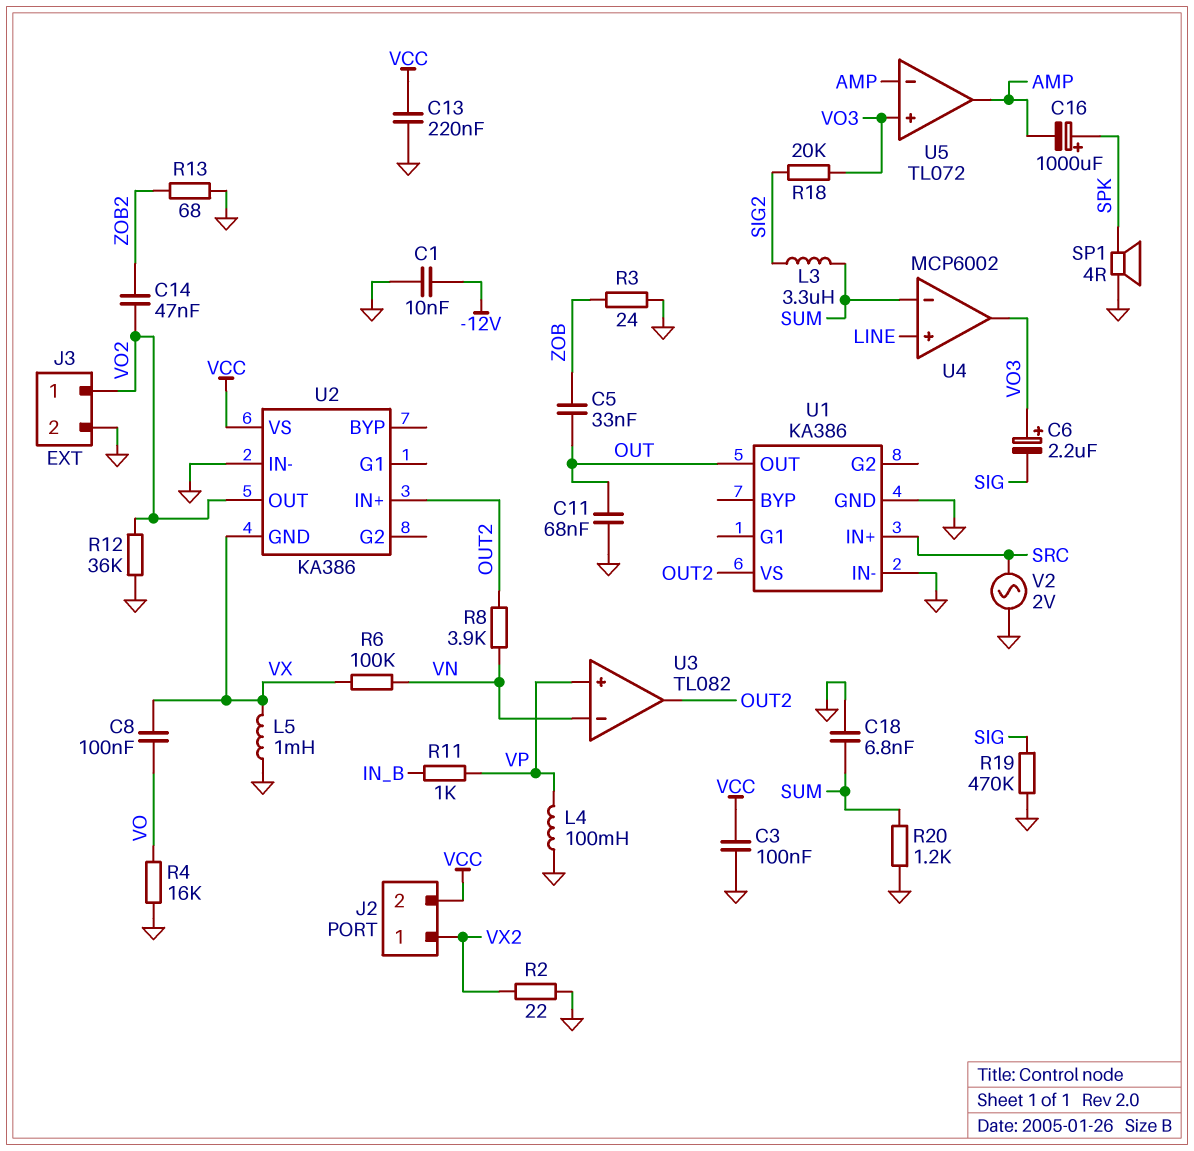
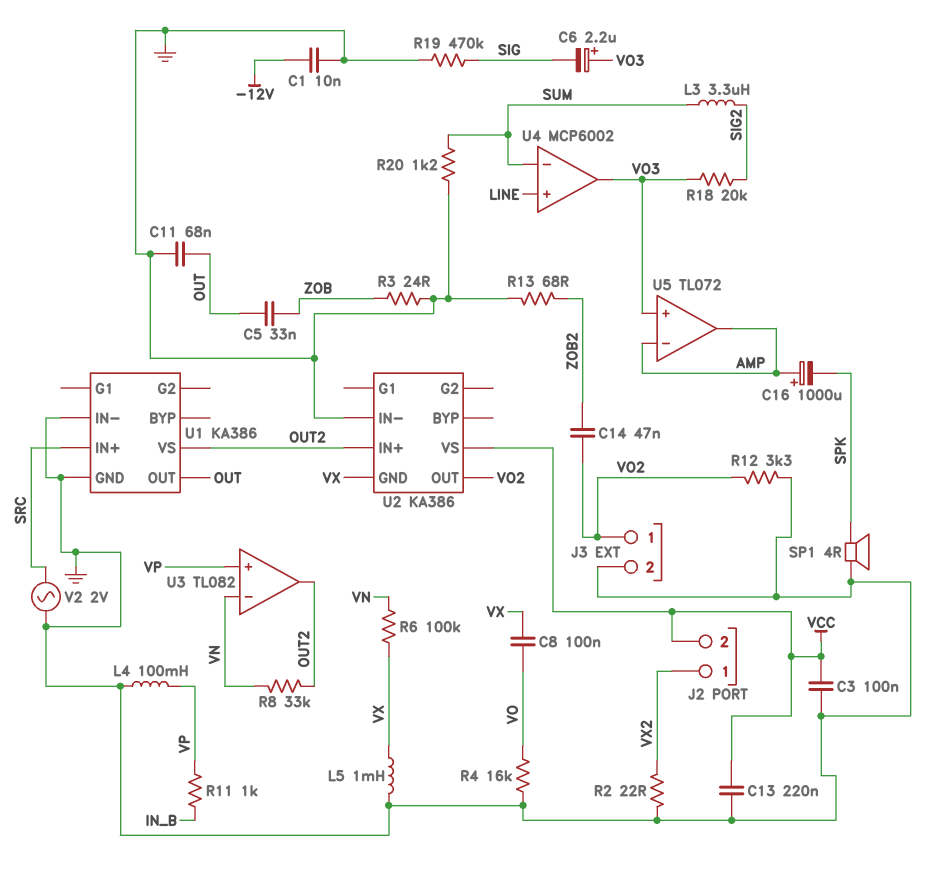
C16: 1000uF (plus SPK, minus AMP) -> 1000uF (plus AMP, minus SPK)
C18: 6.8nF (GND, SUM) -> none
R8: 3.9k (OUT2, VN) -> 33k (OUT2, VN)
R12: 36k (GND, VO2) -> 3.3k (GND, VO2)

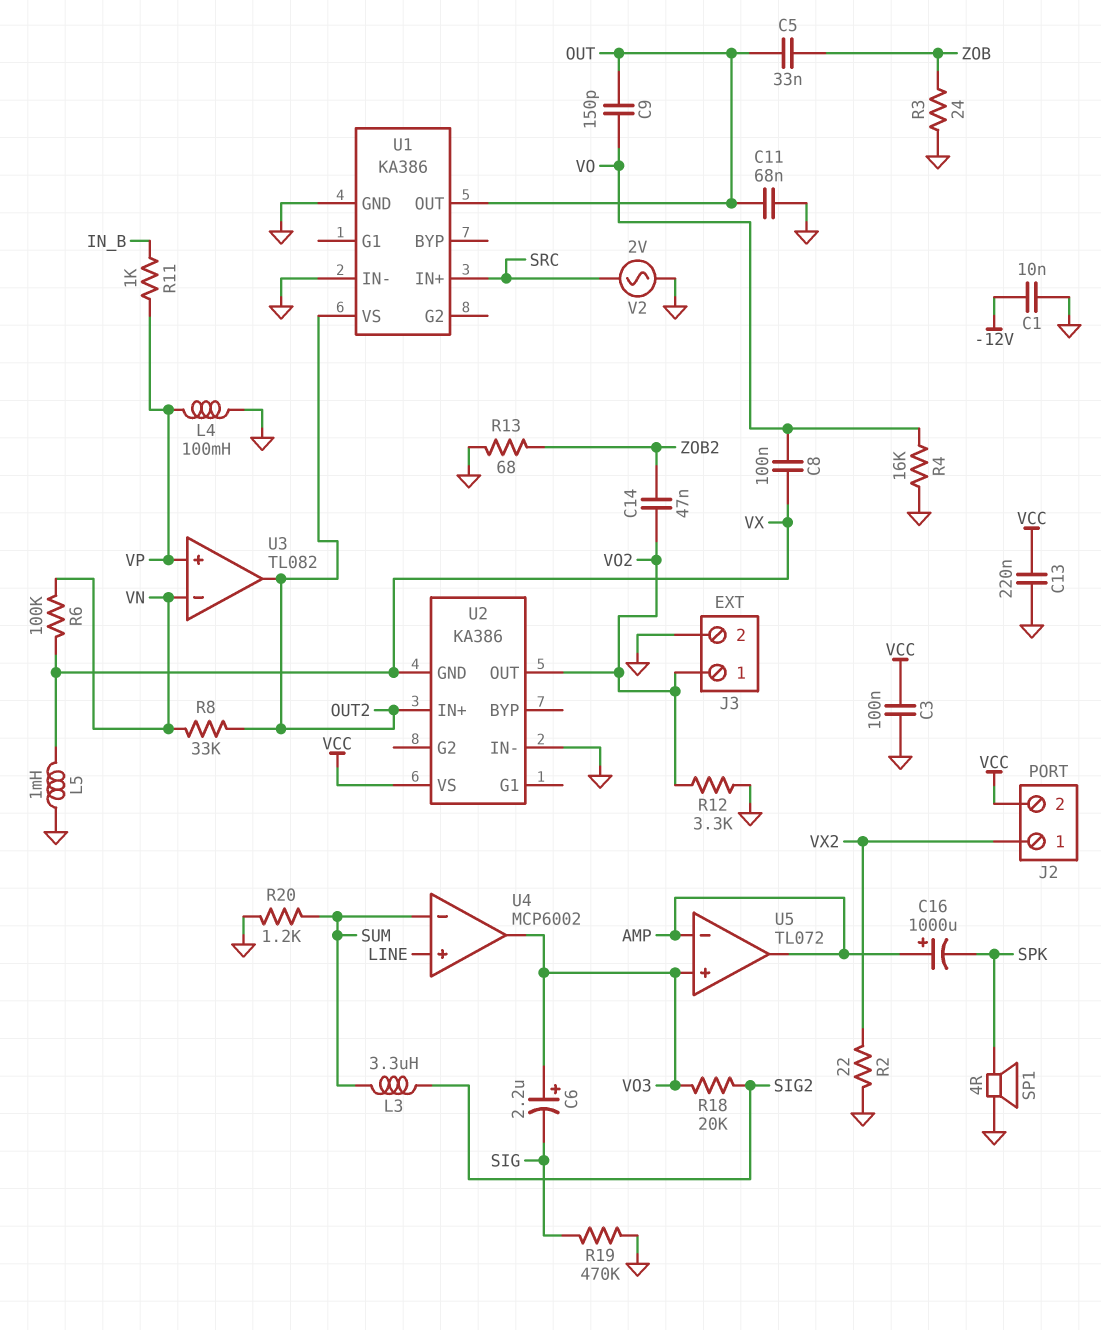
C9: none -> 150pF (OUT, VO)

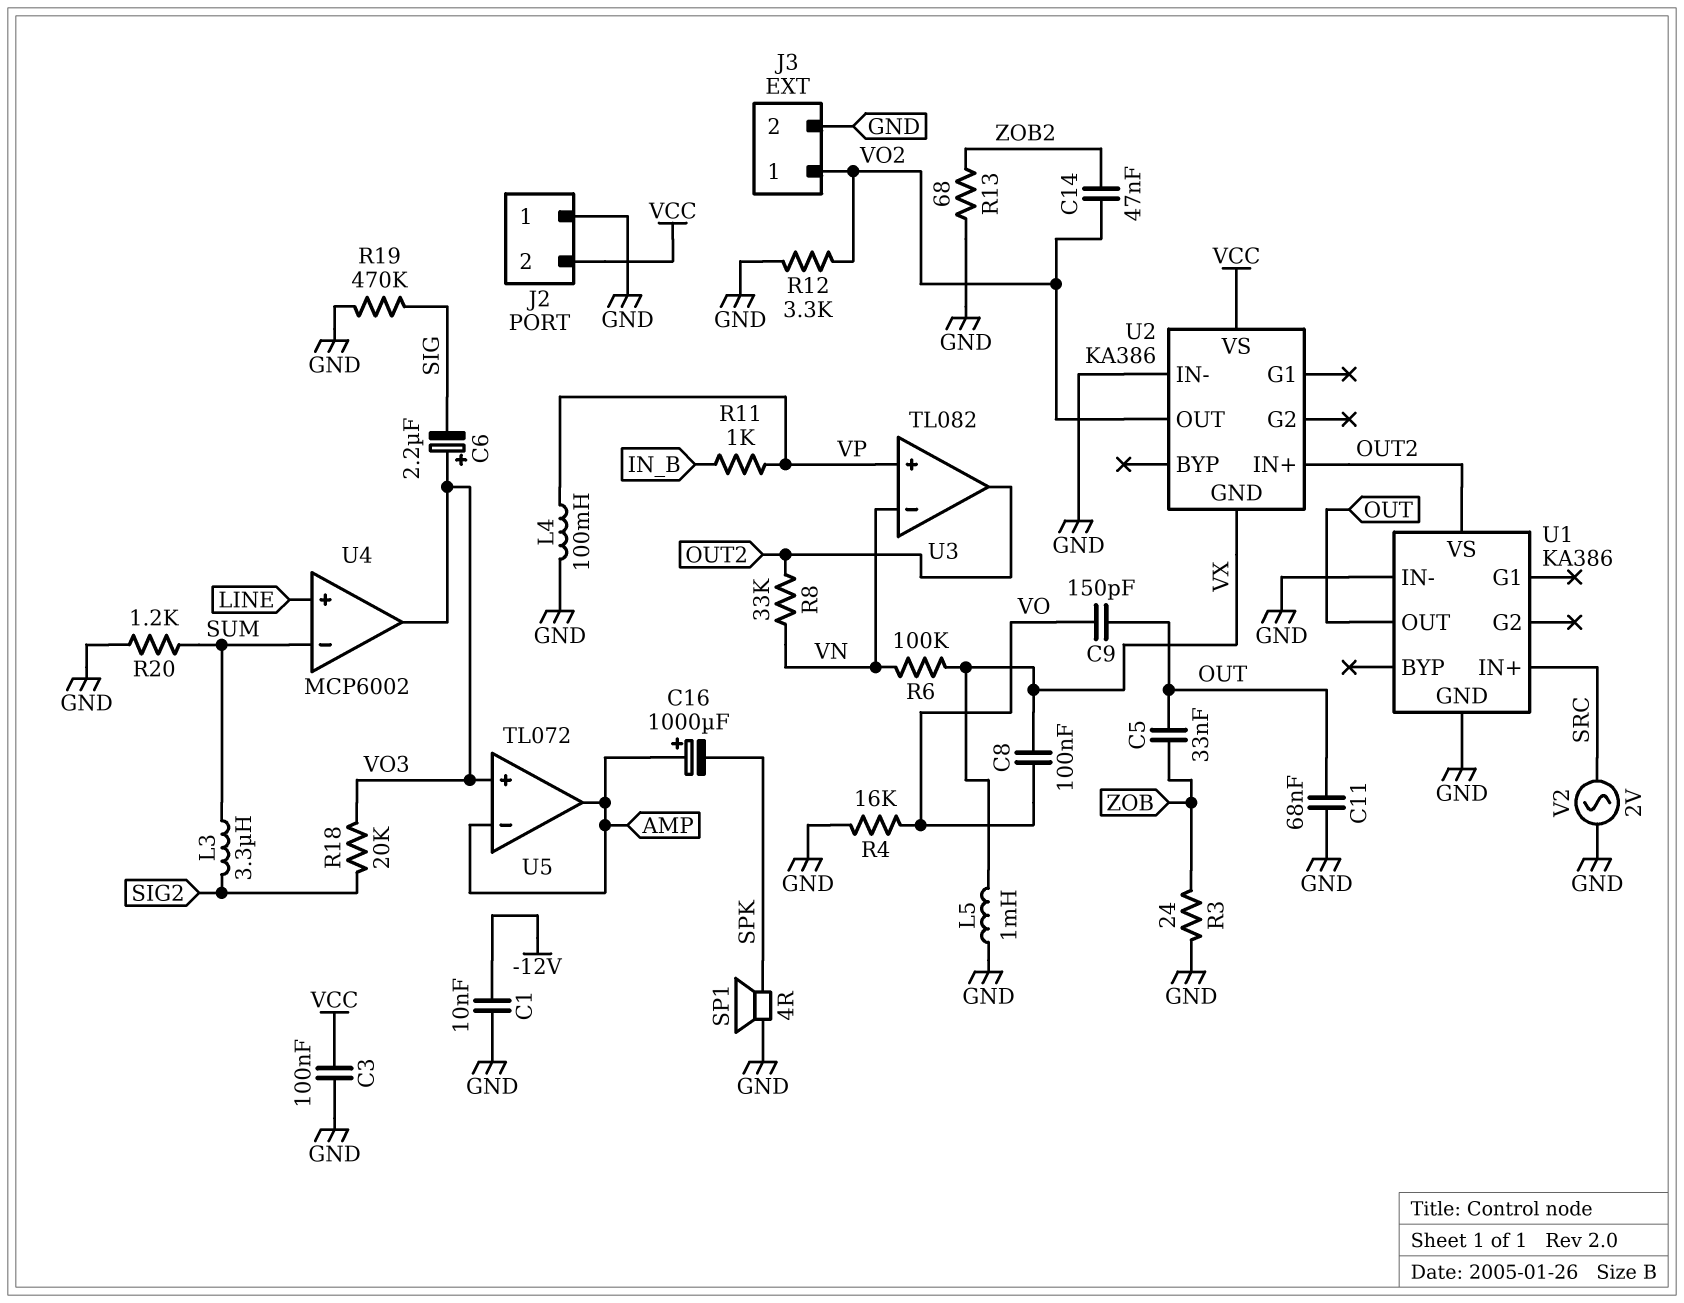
C13: 220nF (GND, VCC) -> none
J2 pin 1: VX2 -> GND
R2: 22 (GND, VX2) -> none

